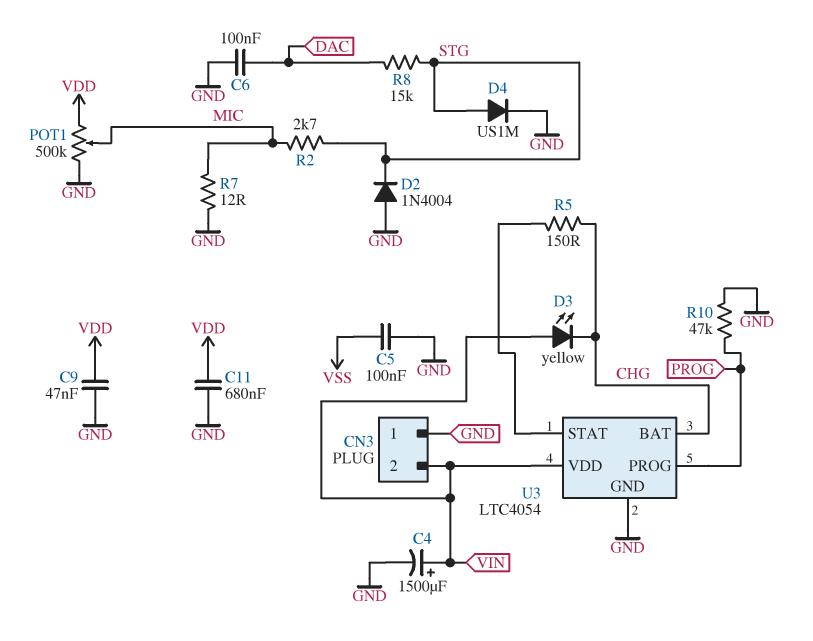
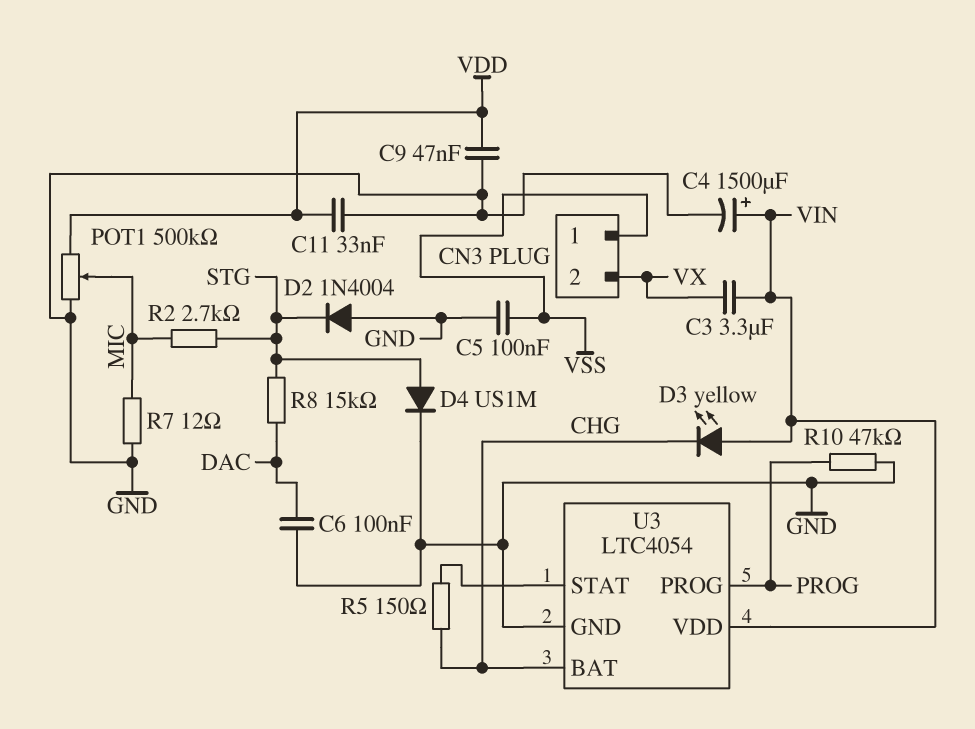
C3: none -> 3.3uF (VIN, VX)
C11: 680nF (GND, VDD) -> 33nF (GND, VDD)
CN3 pin 1: GND -> VSS
CN3 pin 2: VIN -> VX

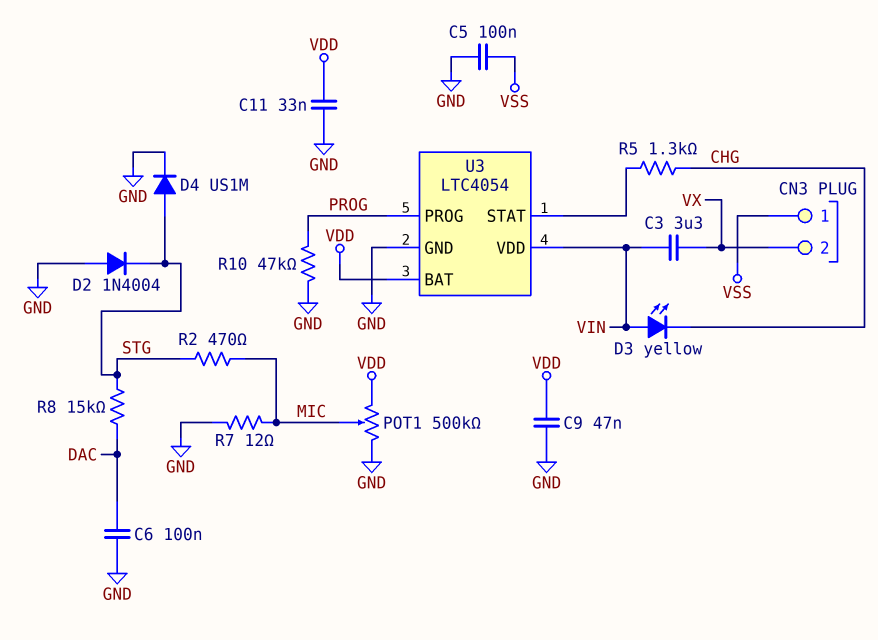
C4: 1500uF (plus VIN, minus GND) -> none
R2: 2.7k (MIC, STG) -> 470 (MIC, STG)
R5: 150 (CHG, U3/STAT) -> 1.3k (CHG, U3/STAT)
U3 pin BAT: CHG -> VDD

